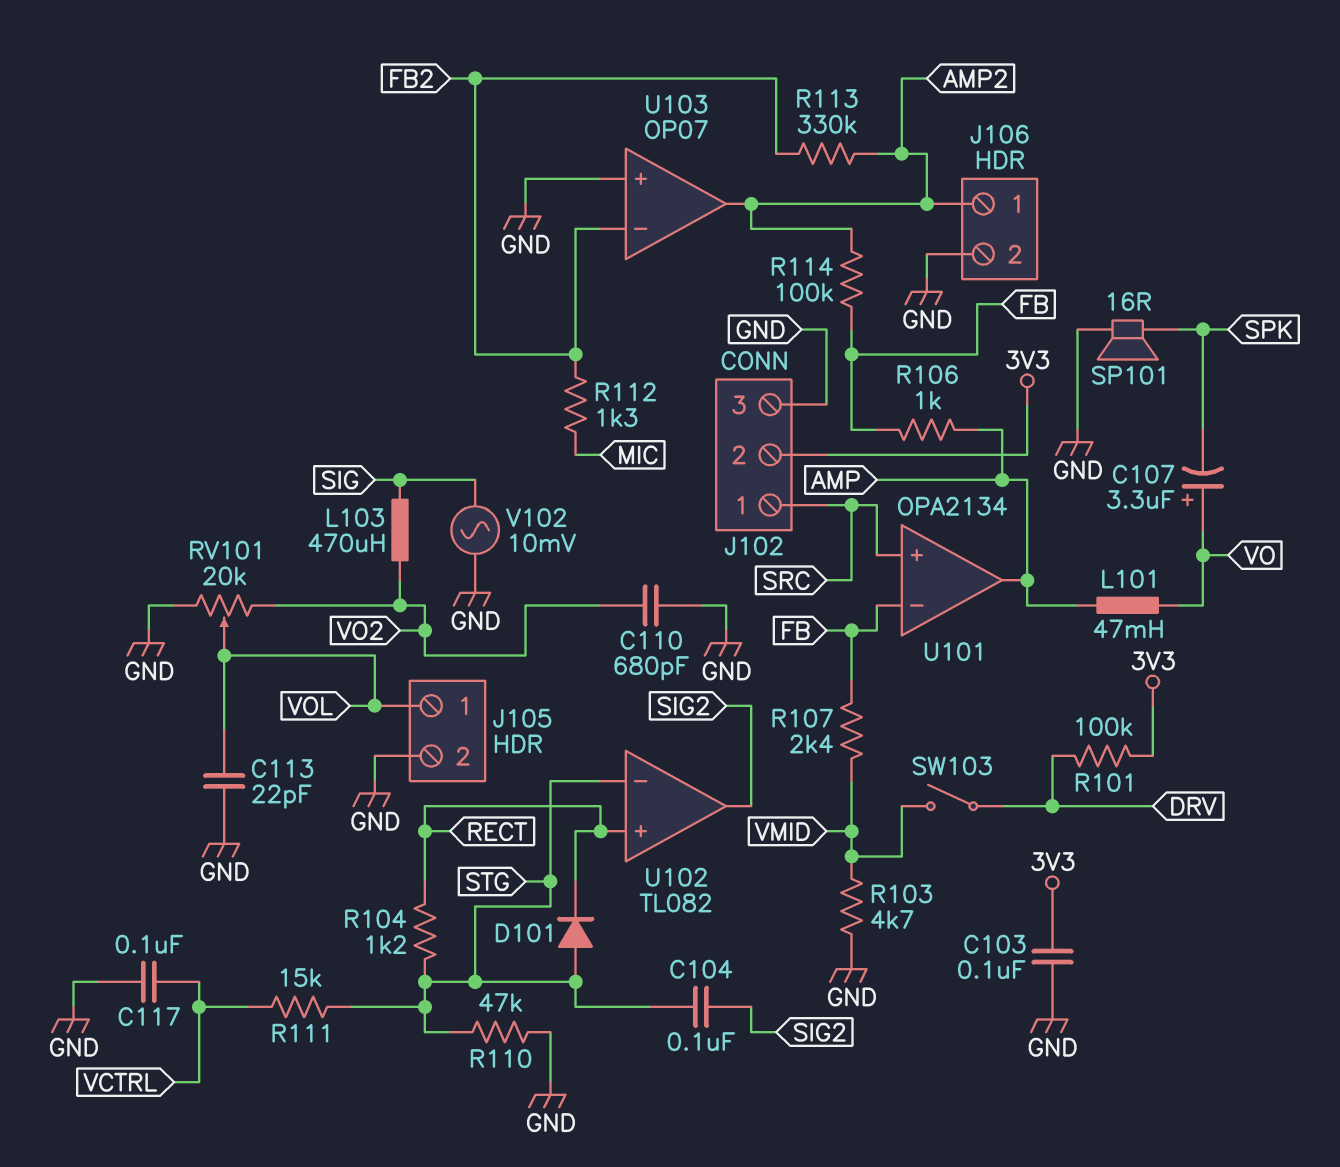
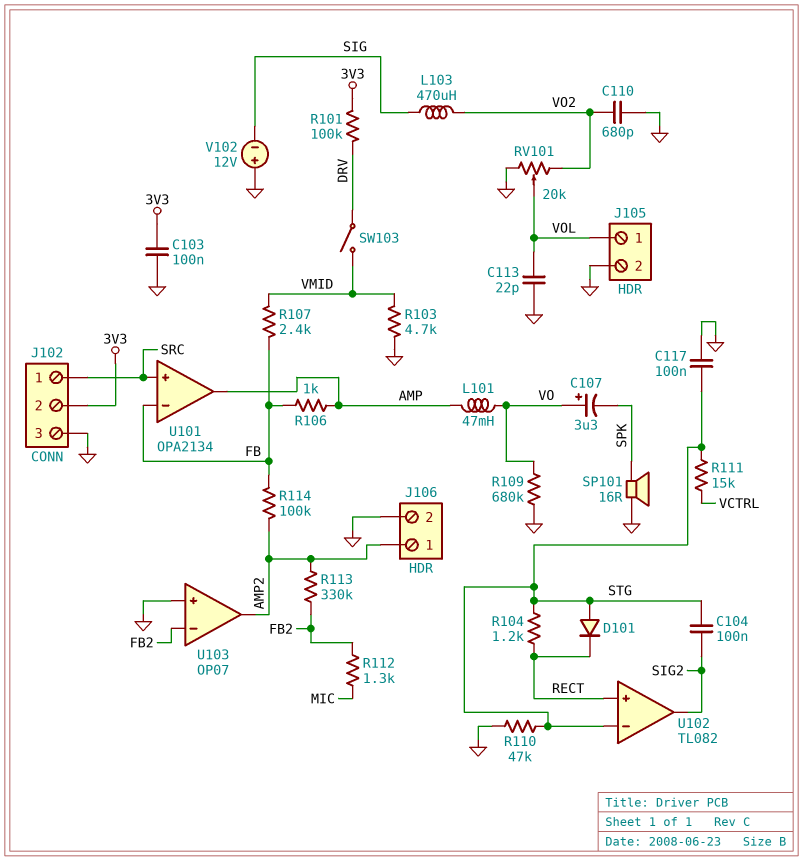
C117: 100nF (GND, VCTRL) -> 100nF (GND, STG)
R109: none -> 680k (GND, VO)
V102: AC 10mV (GND, SIG) -> 12V (plus GND, minus SIG)

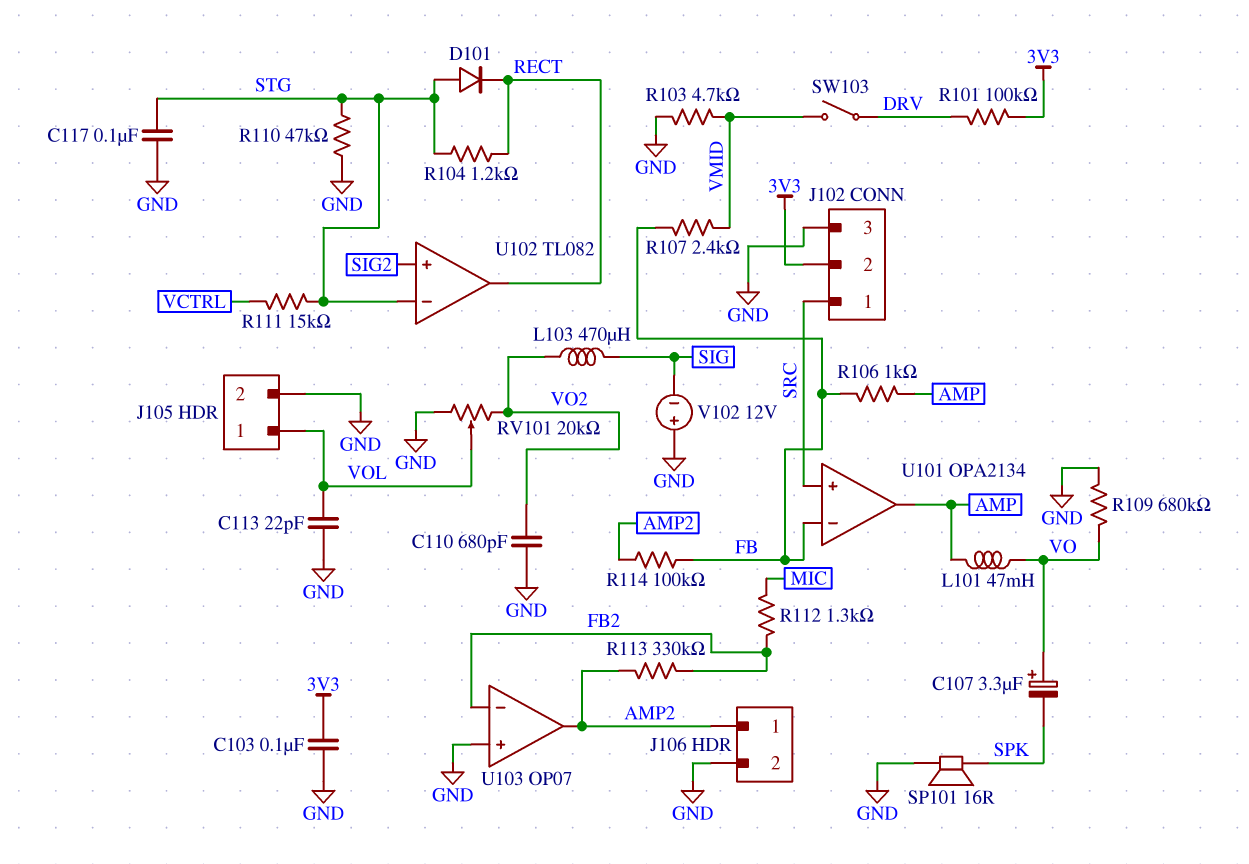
C104: 100nF (SIG2, STG) -> none
U102 pin in+: RECT -> SIG2
U102 pin out: SIG2 -> RECT

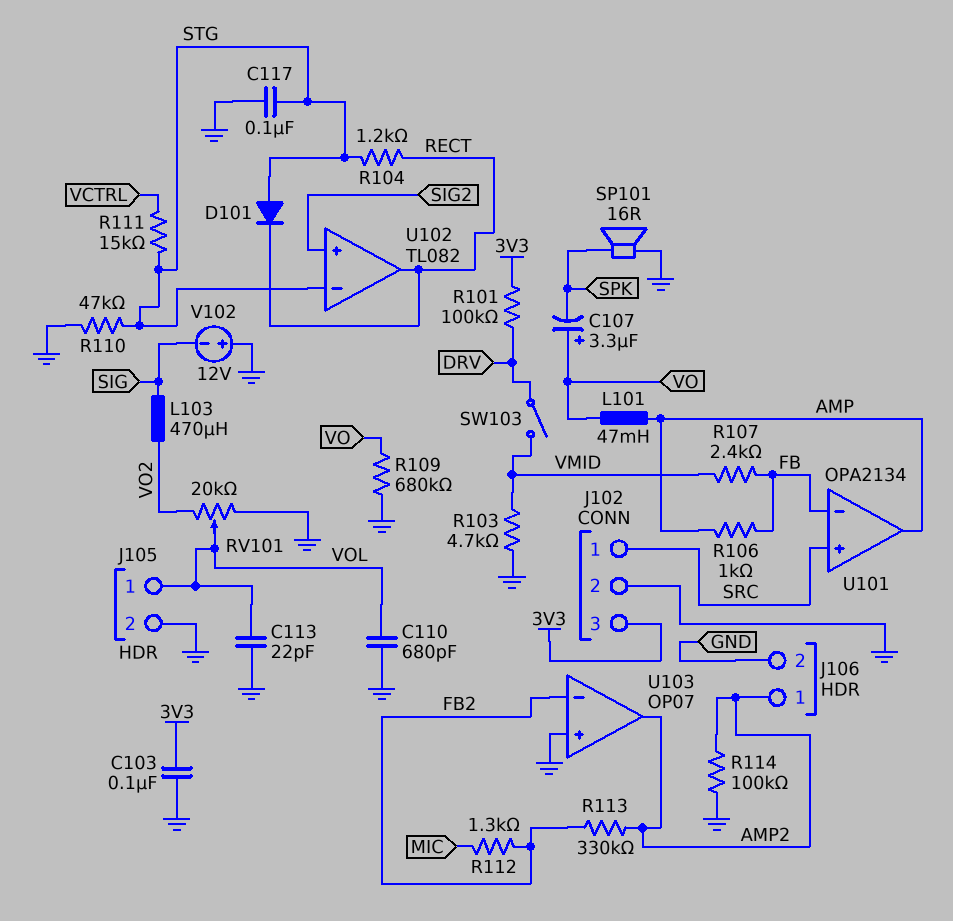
C110: 680pF (GND, VO2) -> 680pF (GND, VOL)
J102 pin 2: 3V3 -> GND
J102 pin 3: GND -> 3V3
R114: 100k (AMP2, FB) -> 100k (AMP2, GND)

